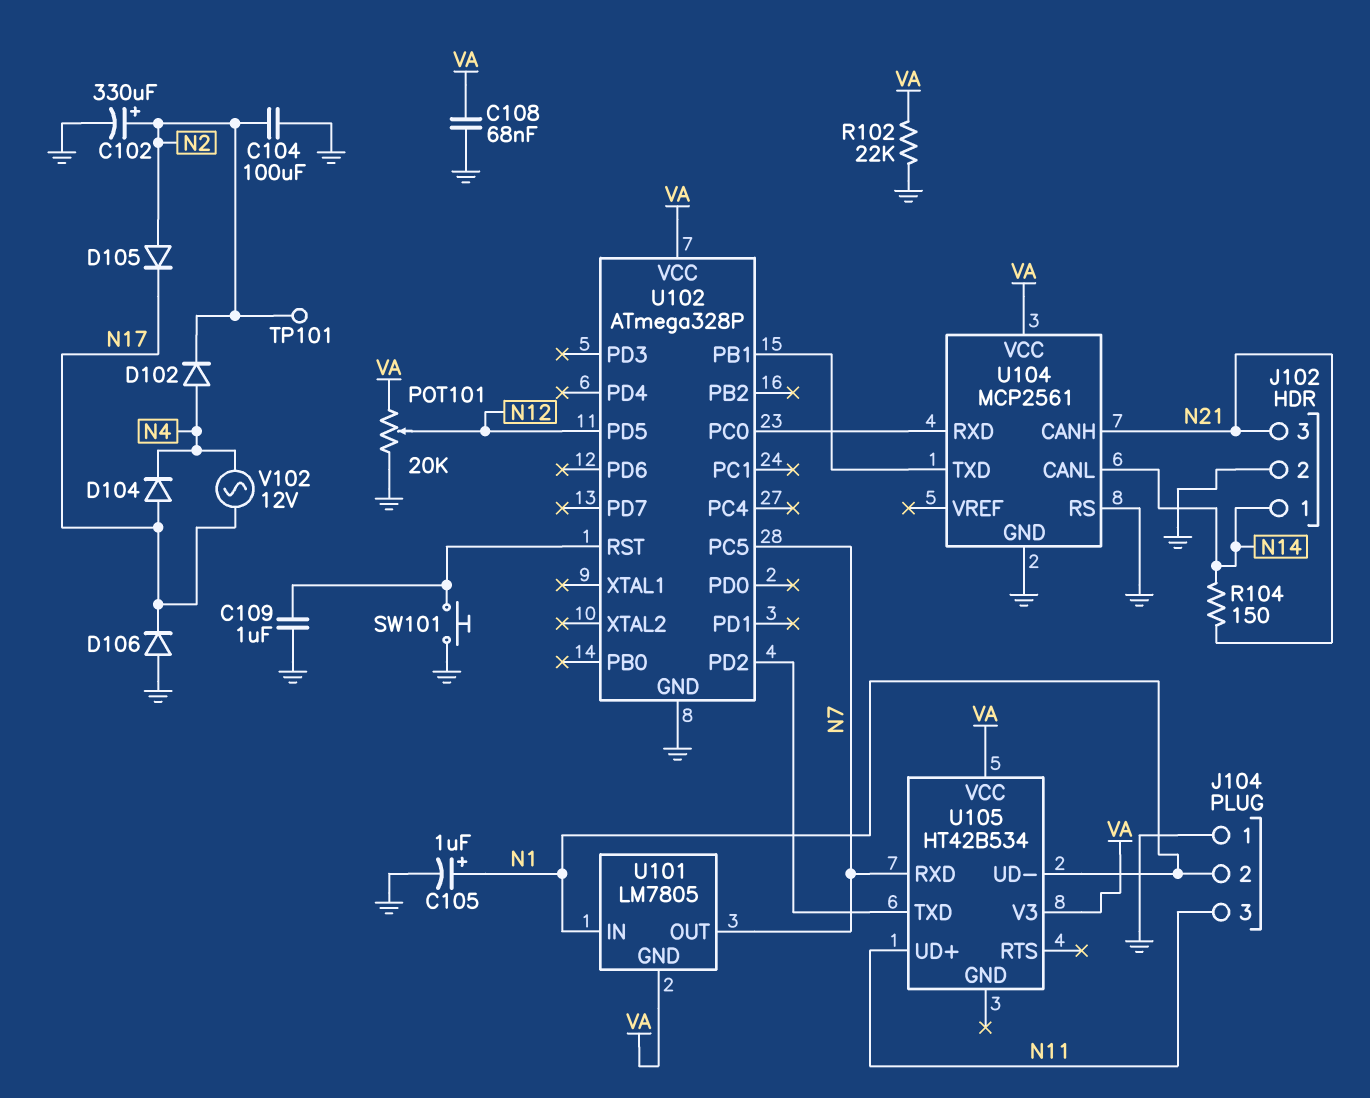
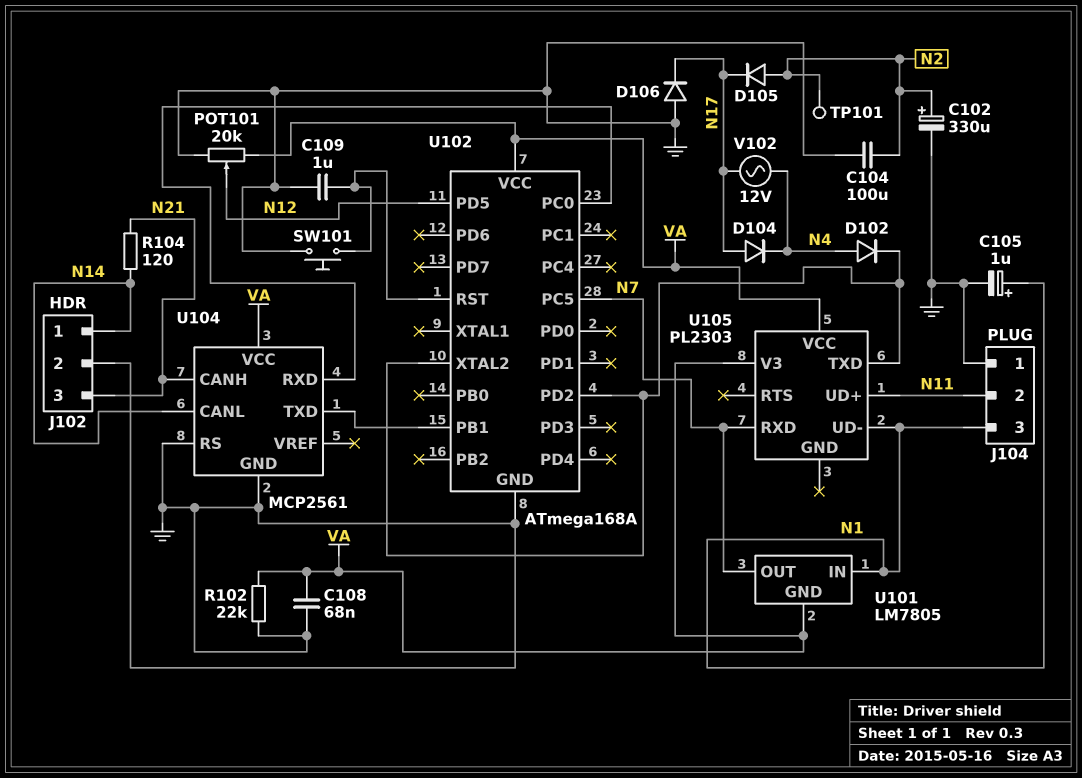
D102: diode (A N4, K N2) -> diode (A N4, K U102/PD2)
J104 pin 2: N1 -> N11
J104 pin 3: N11 -> N1
R104: 150 (N14, N21) -> 120 (N14, N21)
U102: ATmega328P -> ATmega168A
U102 pin XTAL2: none -> U102/PD2
U105: HT42B534 -> PL2303

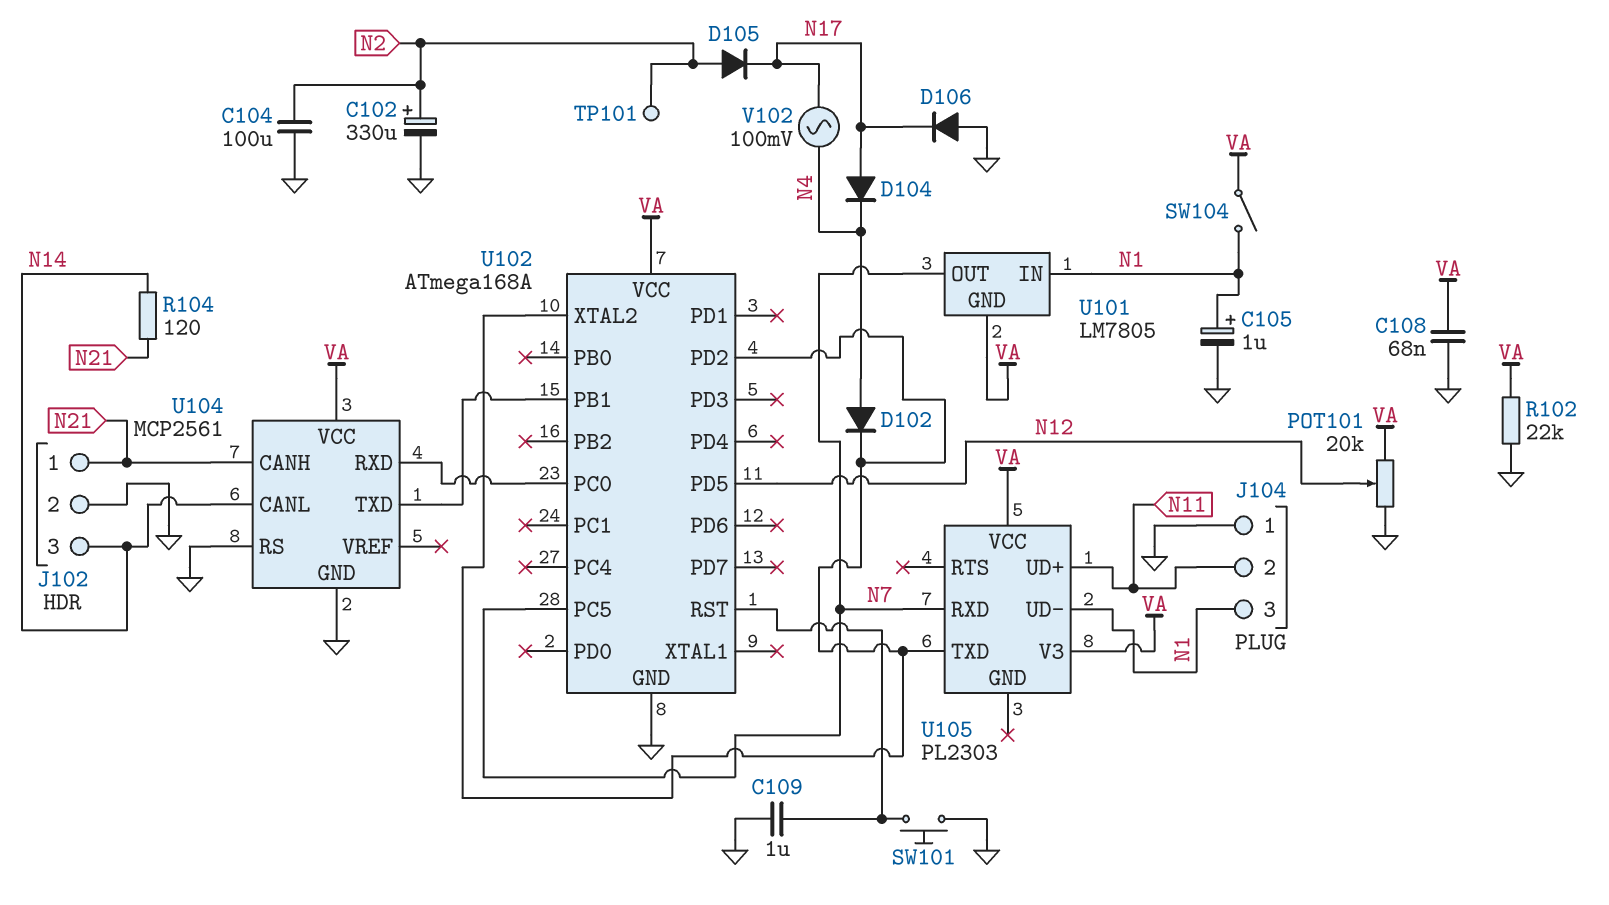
J102 pin 1: N14 -> N21
J102 pin 3: N21 -> N14
SW104: none -> switch (N1, VA)
V102: AC 12V (N4, N17) -> AC 100mV (N4, N17)

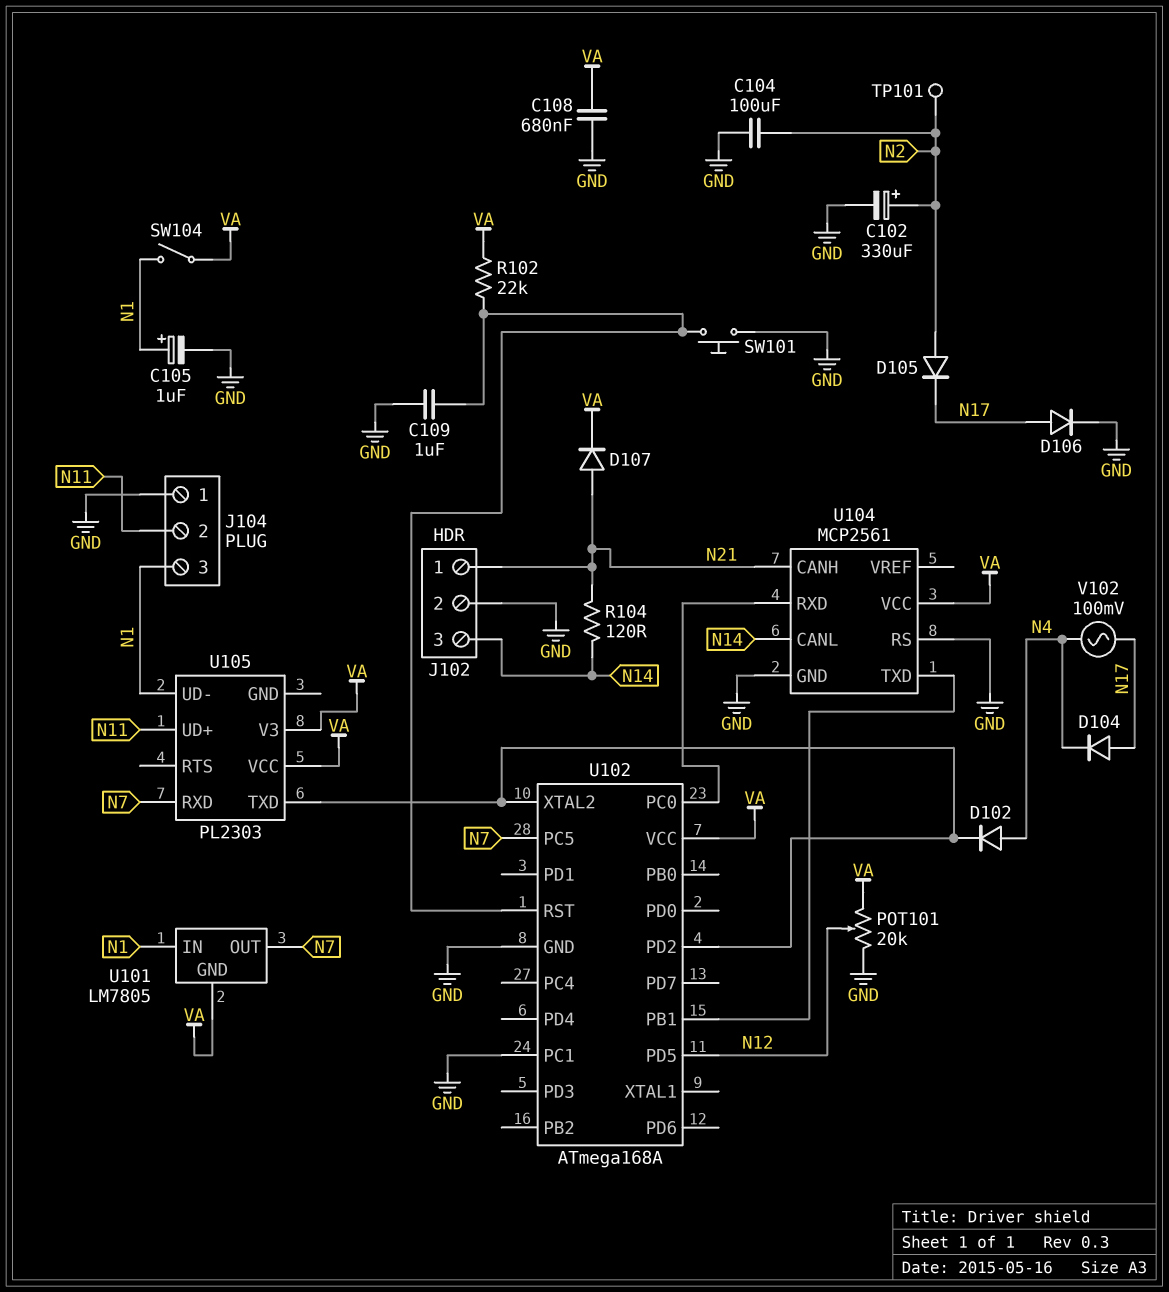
C108: 68nF (GND, VA) -> 680nF (GND, VA)
D106: diode (A GND, K N17) -> diode (A N17, K GND)
D107: none -> diode (A N21, K VA)
R102: 22k (GND, VA) -> 22k (U102/RST, VA)
U102 pin PC1: none -> GND

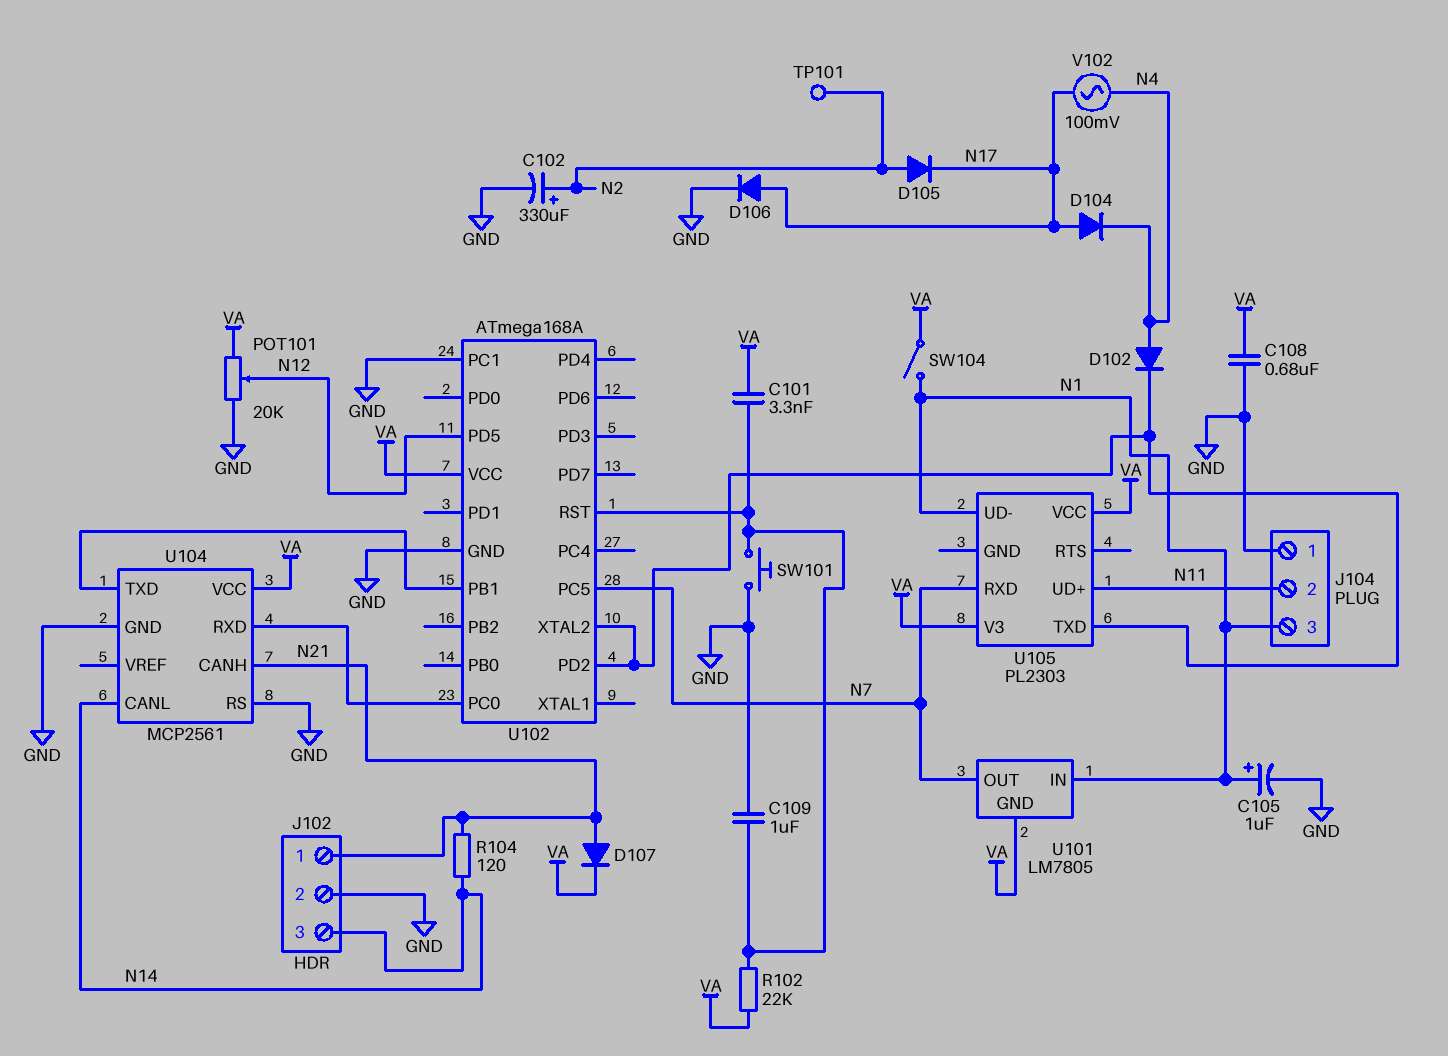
C101: none -> 3.3nF (U102/RST, VA)
C104: 100uF (GND, N2) -> none

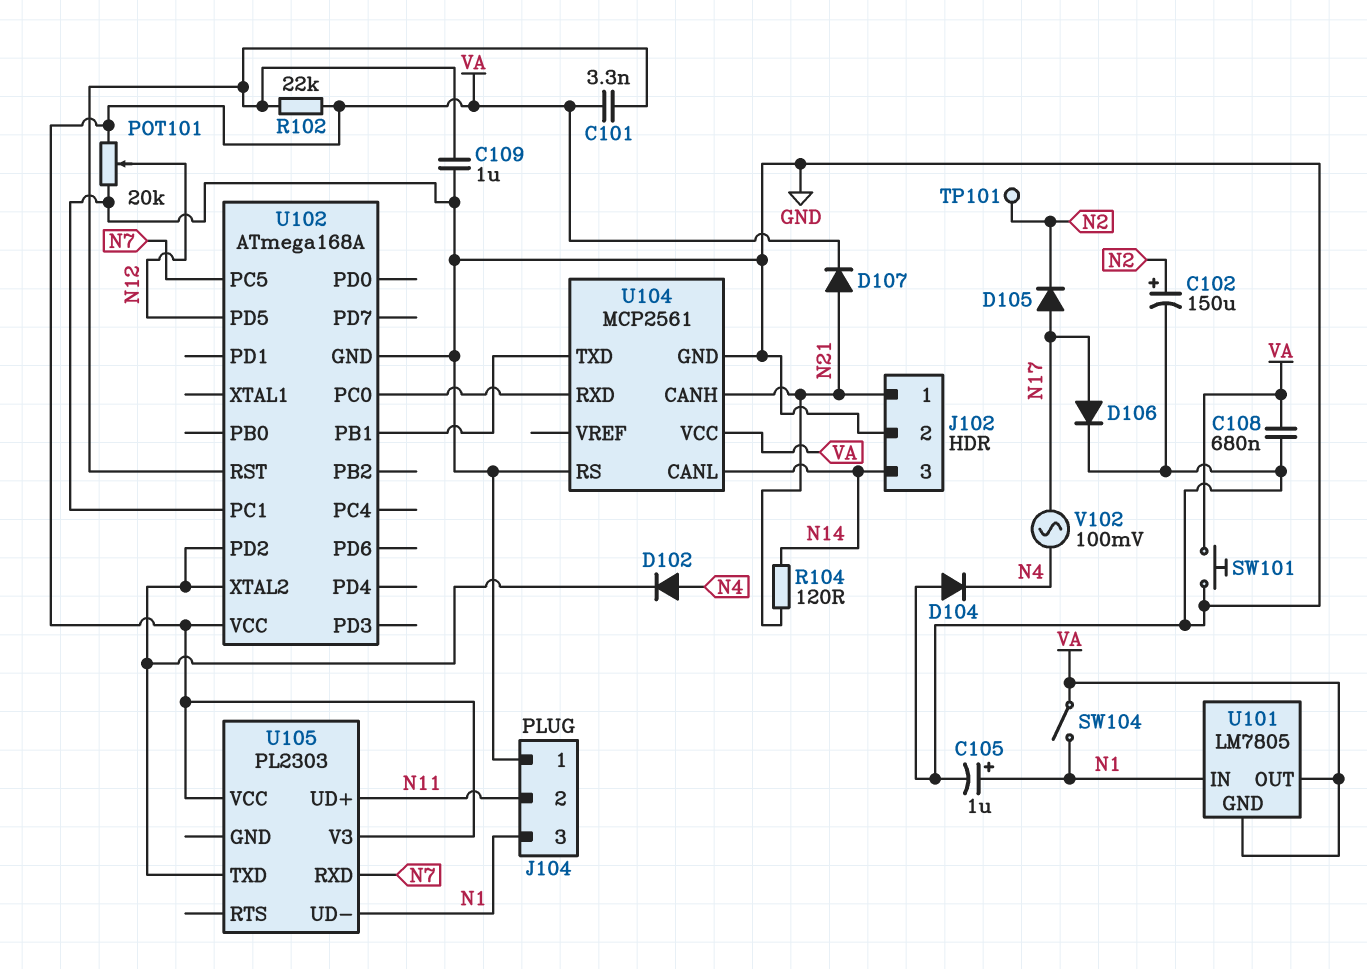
C102: 330uF (plus N2, minus GND) -> 150uF (plus N2, minus GND)
D104: diode (A N17, K N4) -> diode (A GND, K N4)
D105: diode (A N2, K N17) -> diode (A N17, K N2)
SW101: button (GND, U102/RST) -> button (GND, VA)
U101 pin OUT: N7 -> VA

